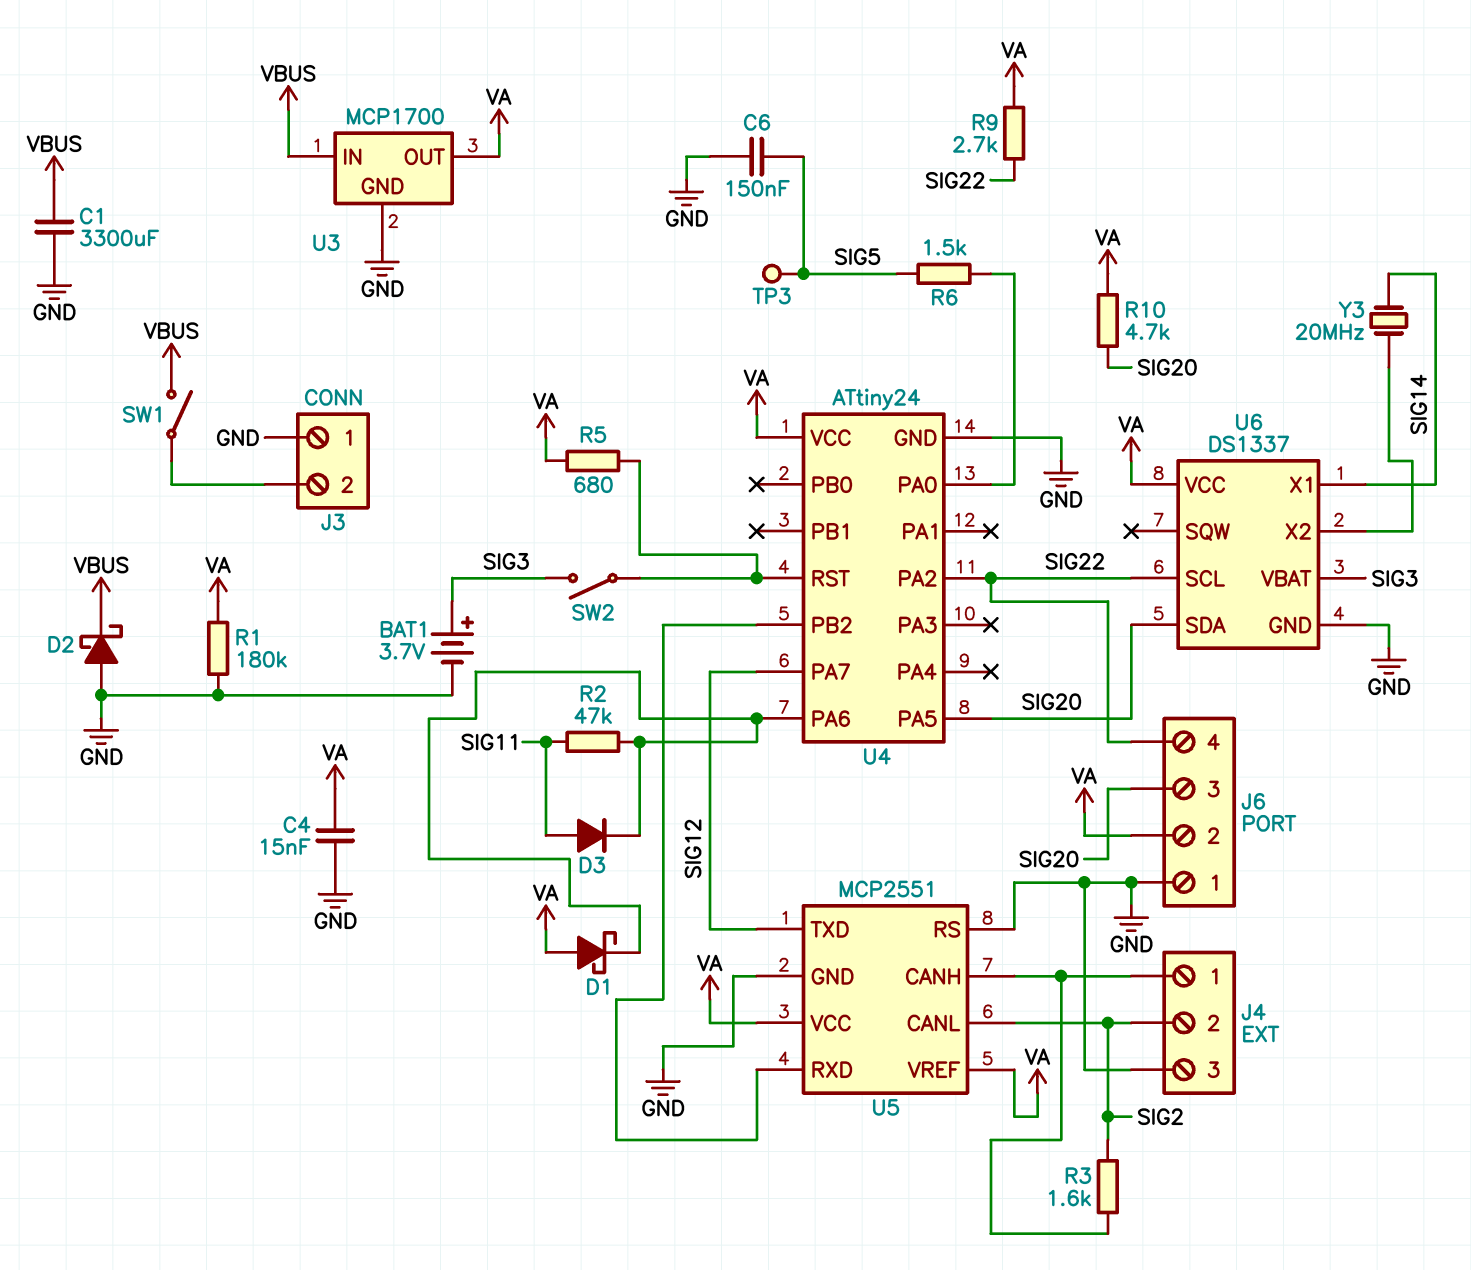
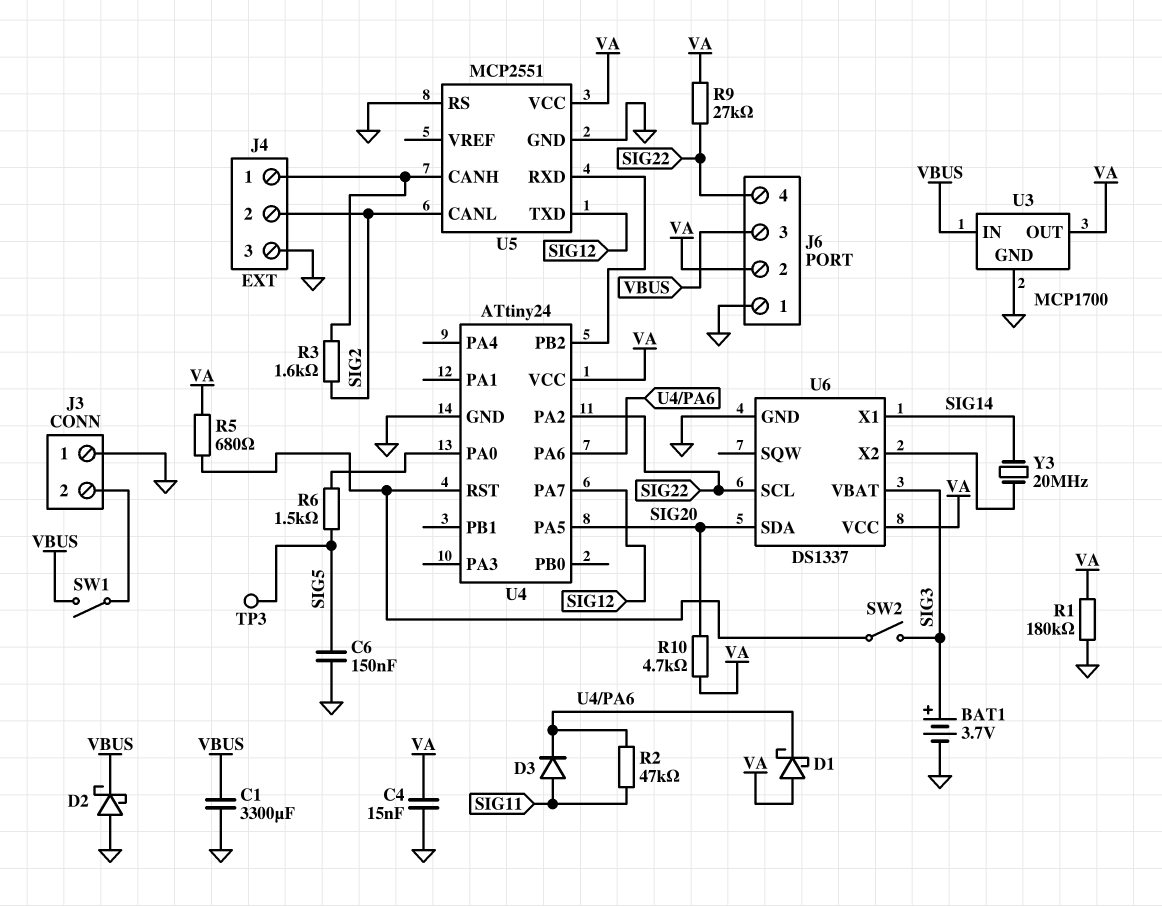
J6 pin 3: SIG20 -> VBUS
R9: 2.7k (SIG22, VA) -> 27k (SIG22, VA)
U5 pin VREF: VA -> none

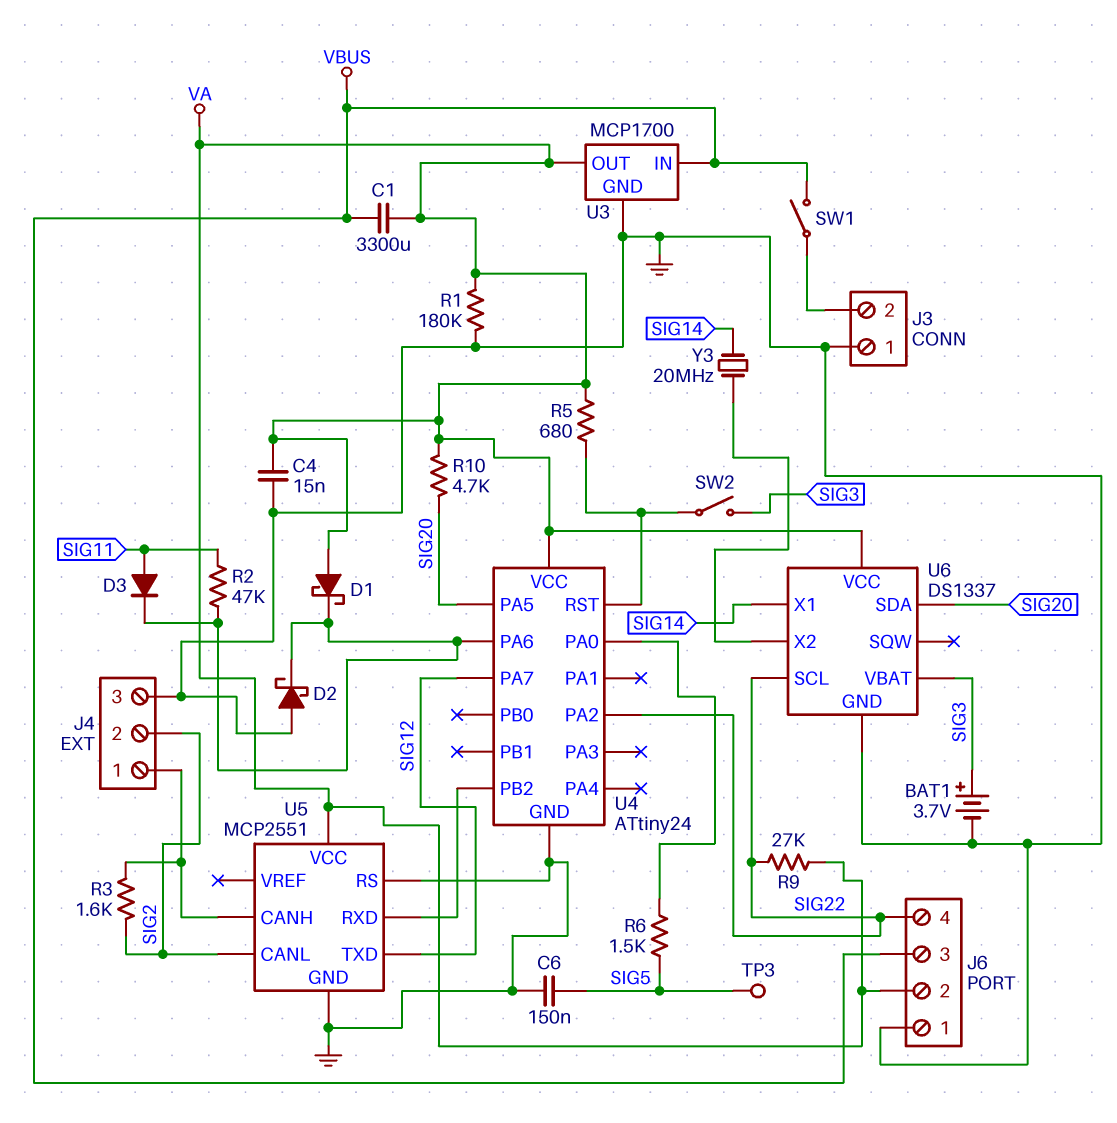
C1: 3300uF (GND, VBUS) -> 3300uF (VA, VBUS)
D2: schottky (A GND, K VBUS) -> schottky (A GND, K U4/PA6)

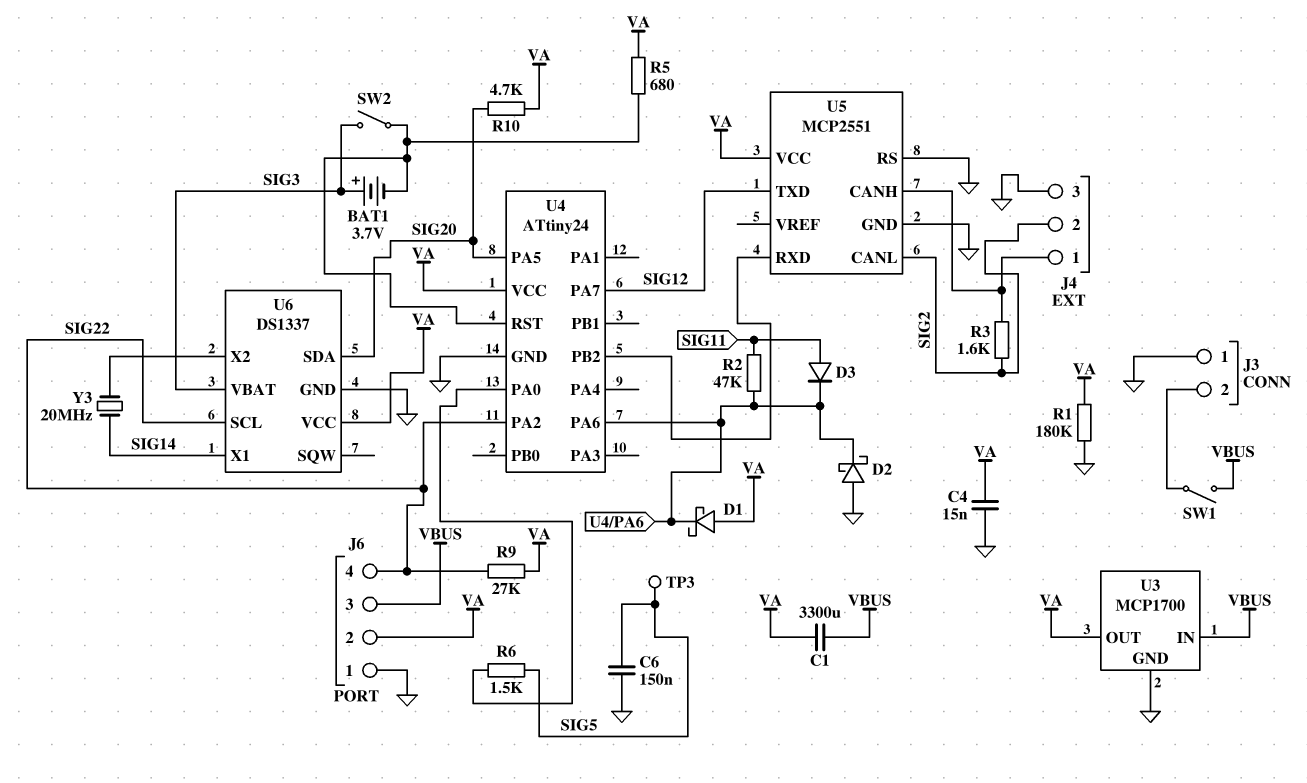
BAT1: 3.7V (plus SIG3, minus GND) -> 3.7V (plus SIG3, minus U4/RST)

